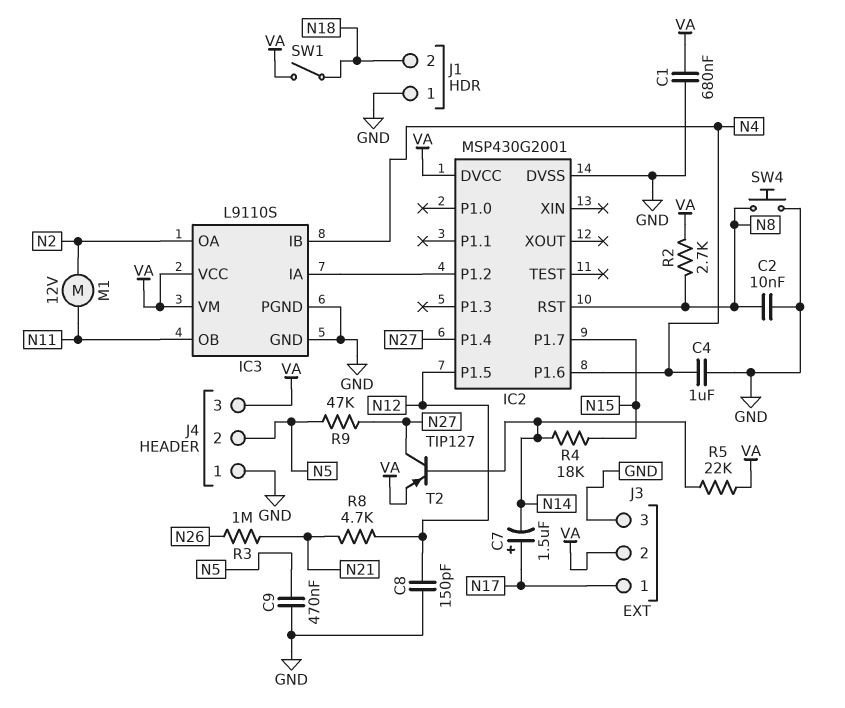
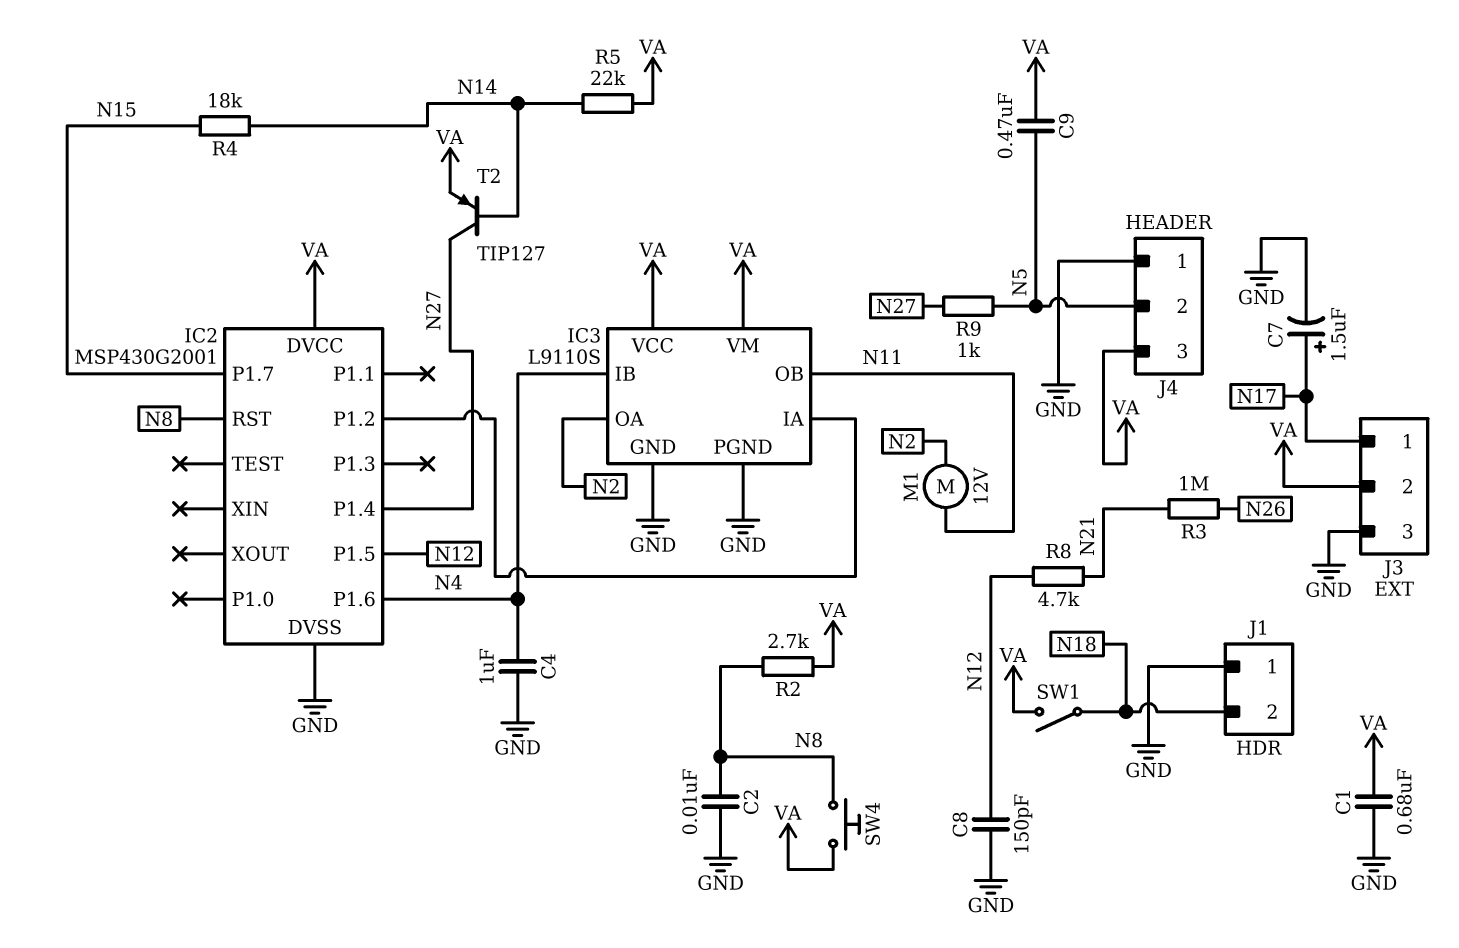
C7: 1.5uF (plus N17, minus N14) -> 1.5uF (plus N17, minus GND)
C9: 470nF (GND, N5) -> 470nF (N5, VA)
R9: 47k (N5, N27) -> 1k (N5, N27)
SW4: button (GND, N8) -> button (N8, VA)

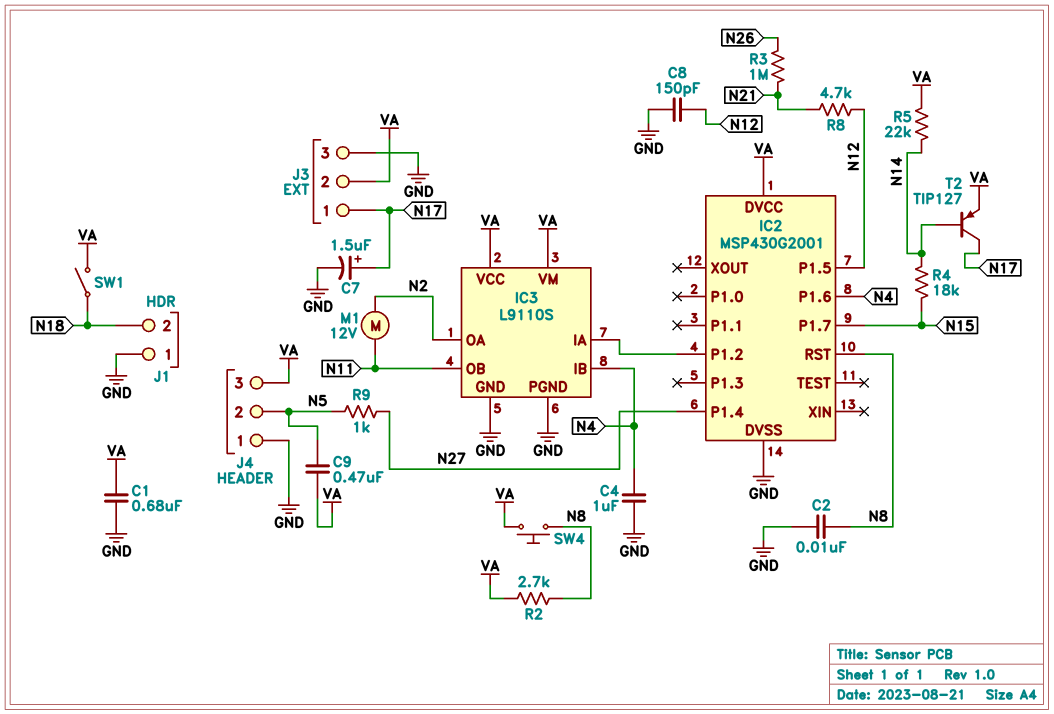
T2: PNP TIP127 (B N14, C N27, E VA) -> PNP TIP127 (B N14, C N17, E VA)

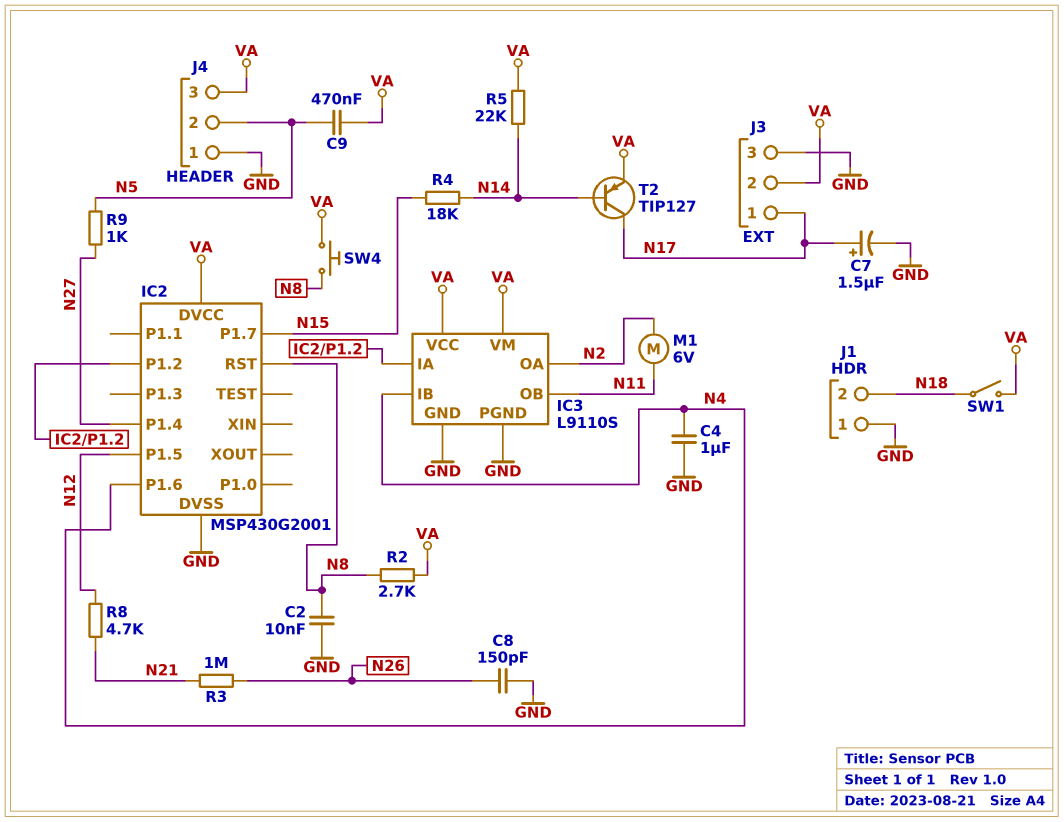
C1: 680nF (GND, VA) -> none
C8: 150pF (GND, N12) -> 150pF (GND, N26)
M1: motor 12V (N2, N11) -> motor 6V (N2, N11)

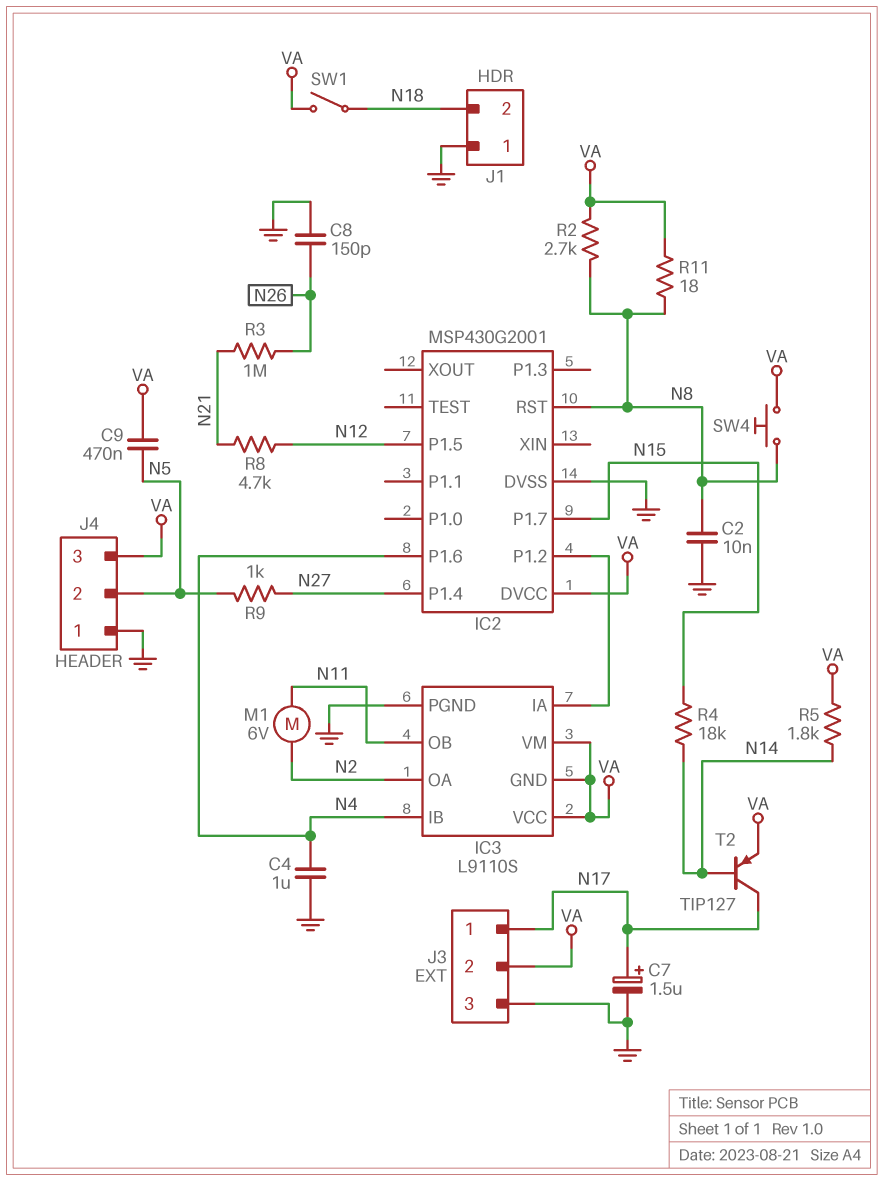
IC3 pin GND: GND -> VA
R5: 22k (N14, VA) -> 1.8k (N14, VA)
R11: none -> 18 (N8, VA)

